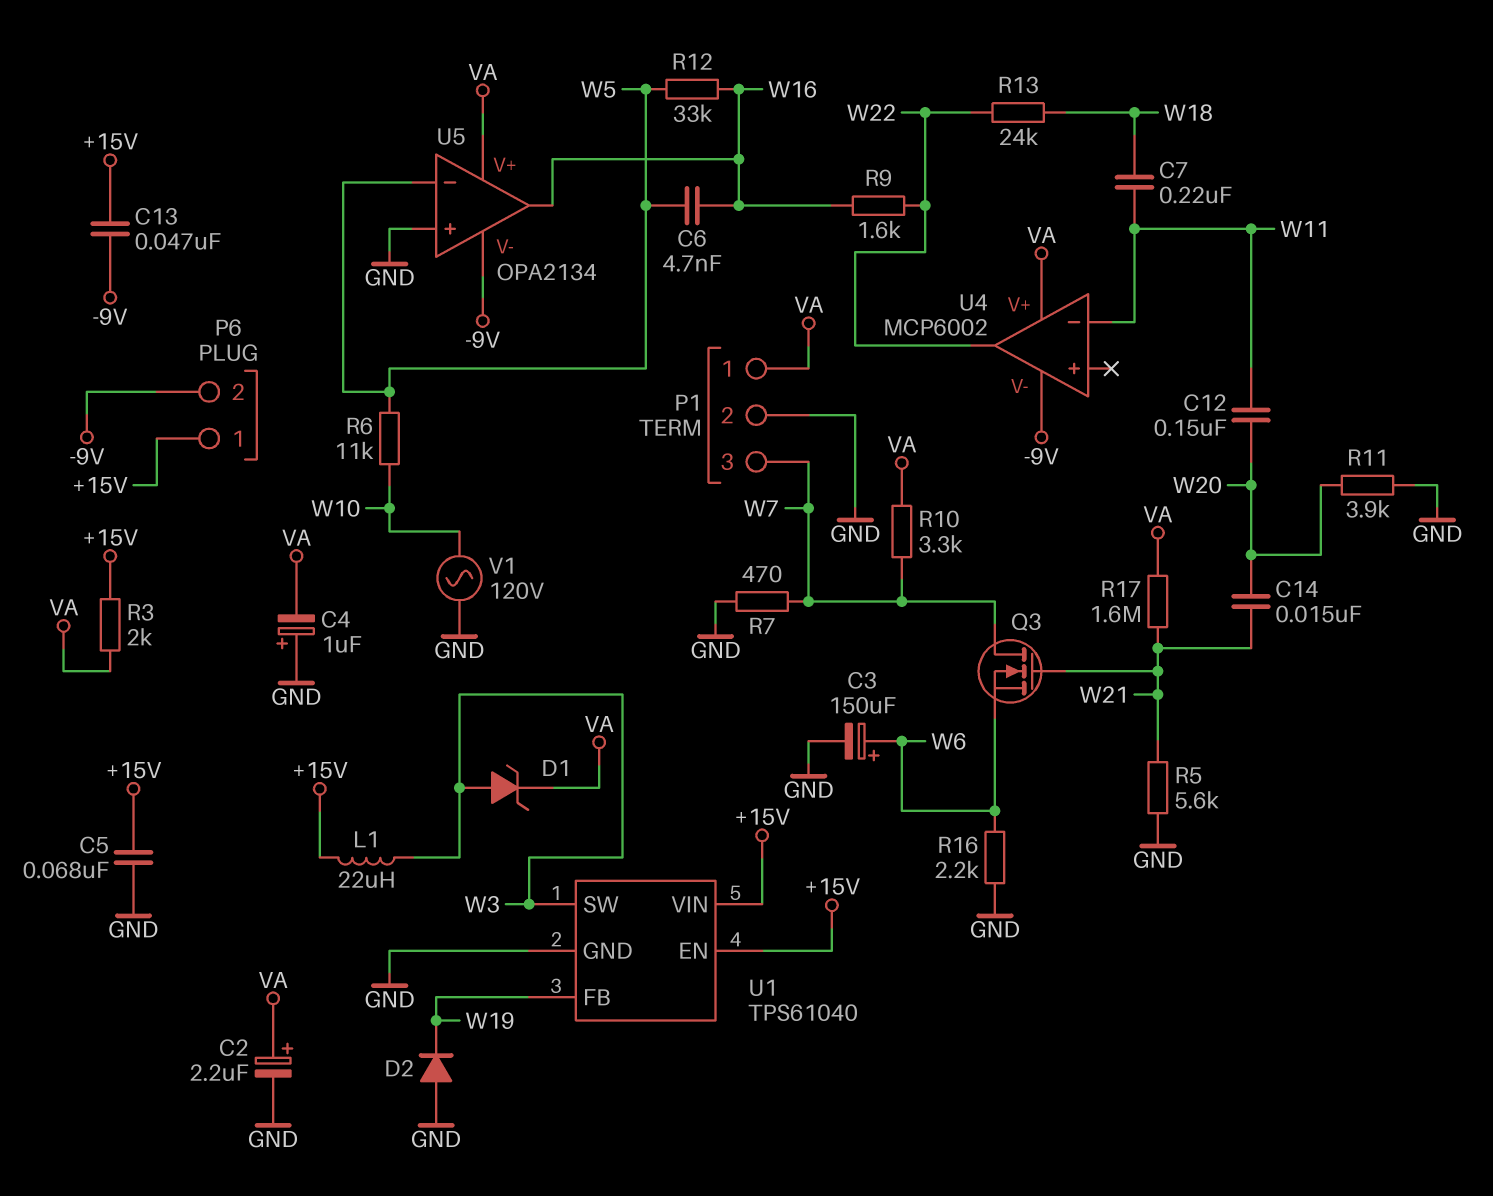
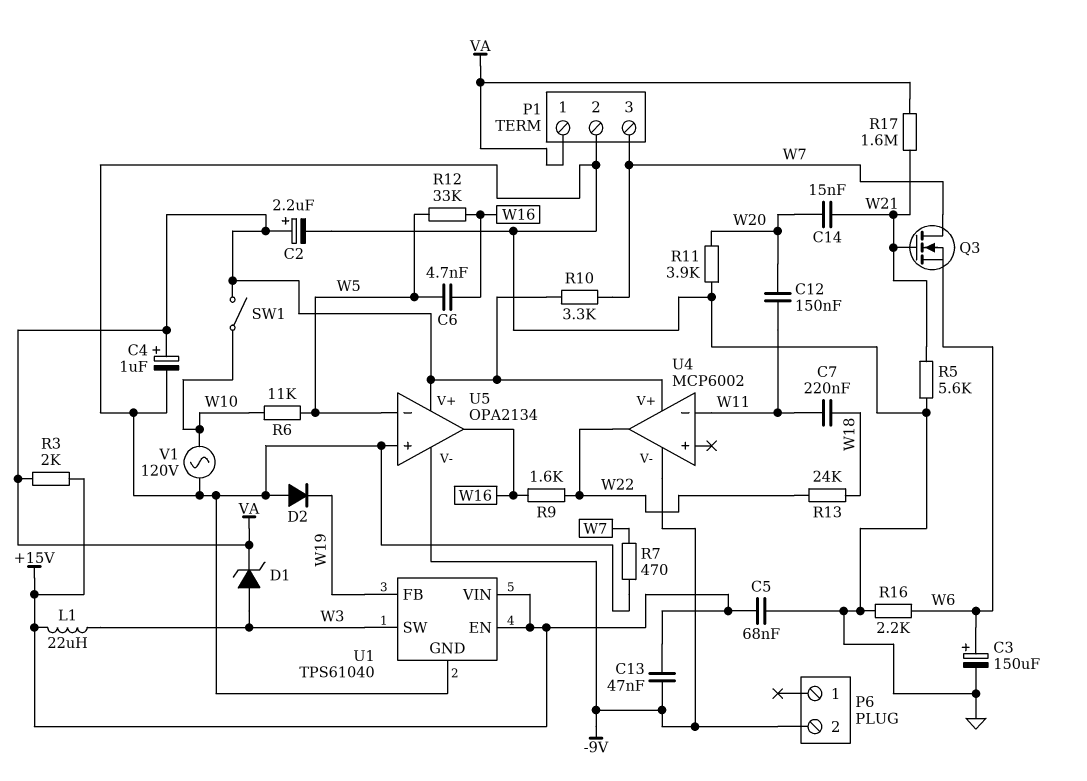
C4: 1uF (plus GND, minus VA) -> 1uF (plus VA, minus GND)
P6 pin 1: +15V -> none
SW1: none -> switch (VA, W10)

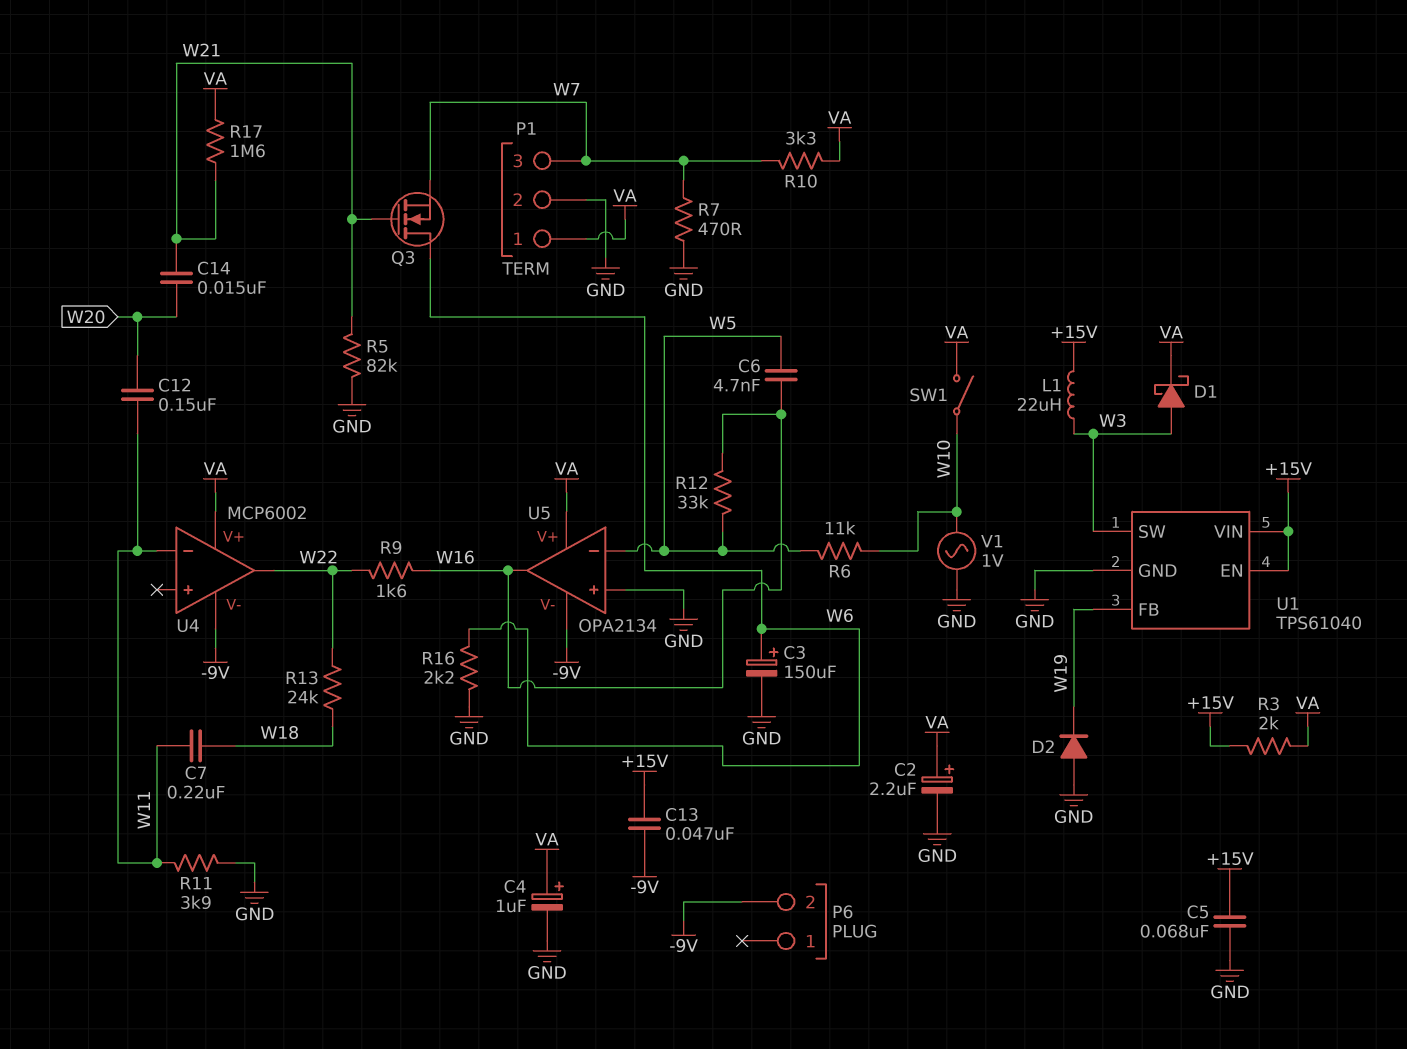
D1: zener (A W3, K VA) -> schottky (A W3, K VA)
Q3: NMOS (G W21, D W7, S W6) -> NMOS (G W21, D W6, S W7)
R5: 5.6k (GND, W21) -> 82k (GND, W21)
R11: 3.9k (GND, W20) -> 3.9k (GND, W11)
V1: AC 120V (GND, W10) -> AC 1V (GND, W10)

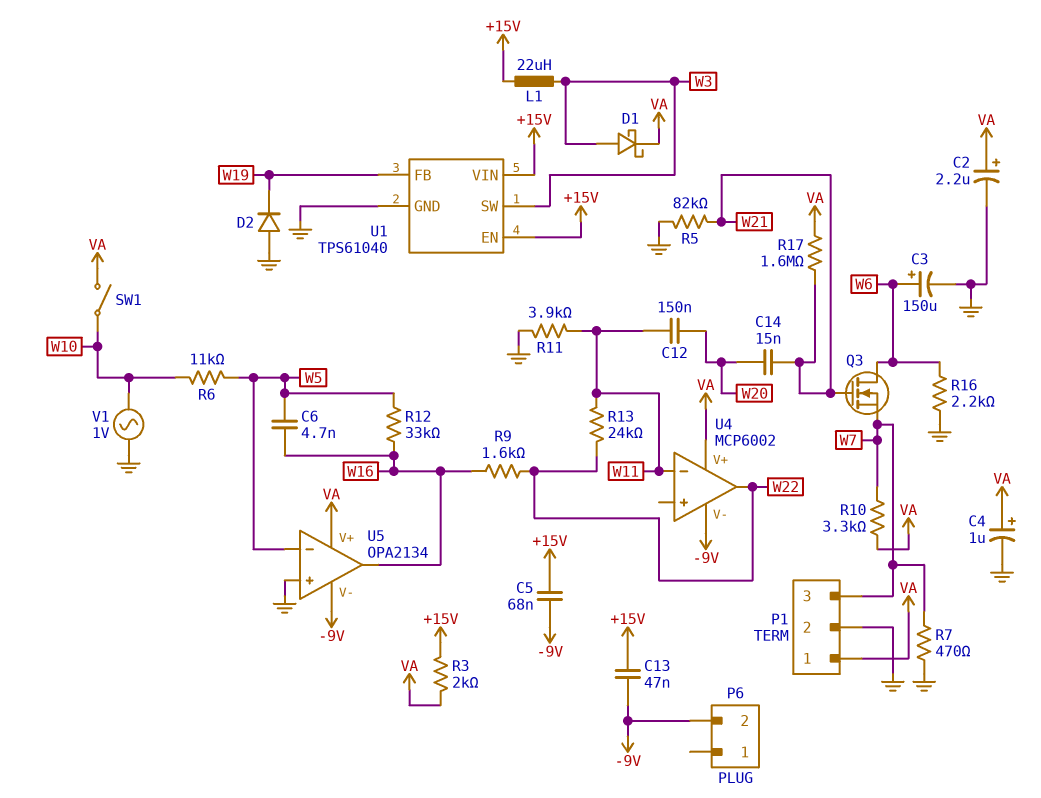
C5: 68nF (+15V, GND) -> 68nF (+15V, -9V)
C7: 220nF (W11, W18) -> none
R13: 24k (W18, W22) -> 24k (W11, W22)

